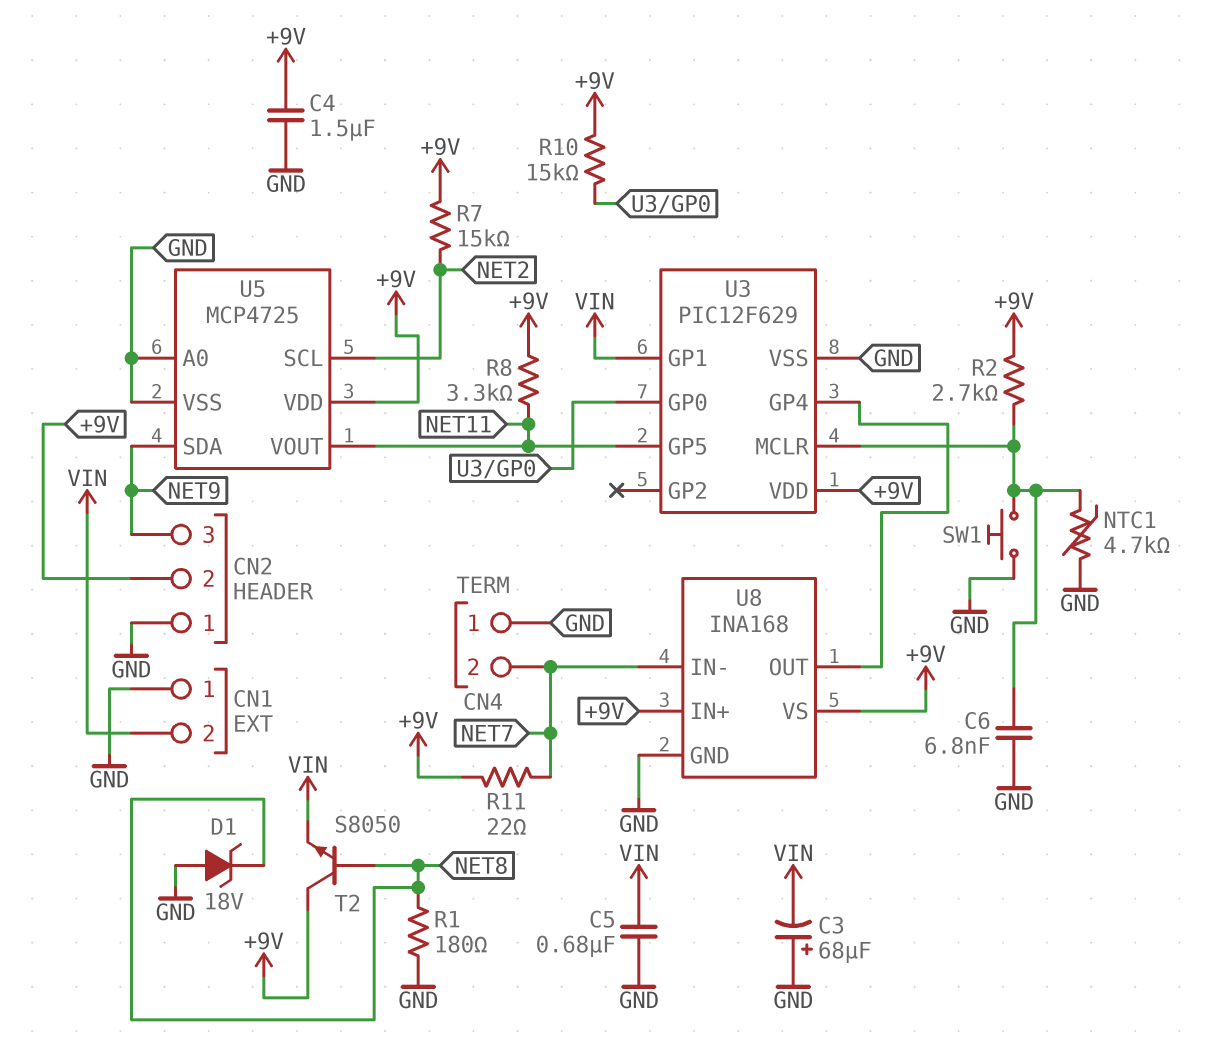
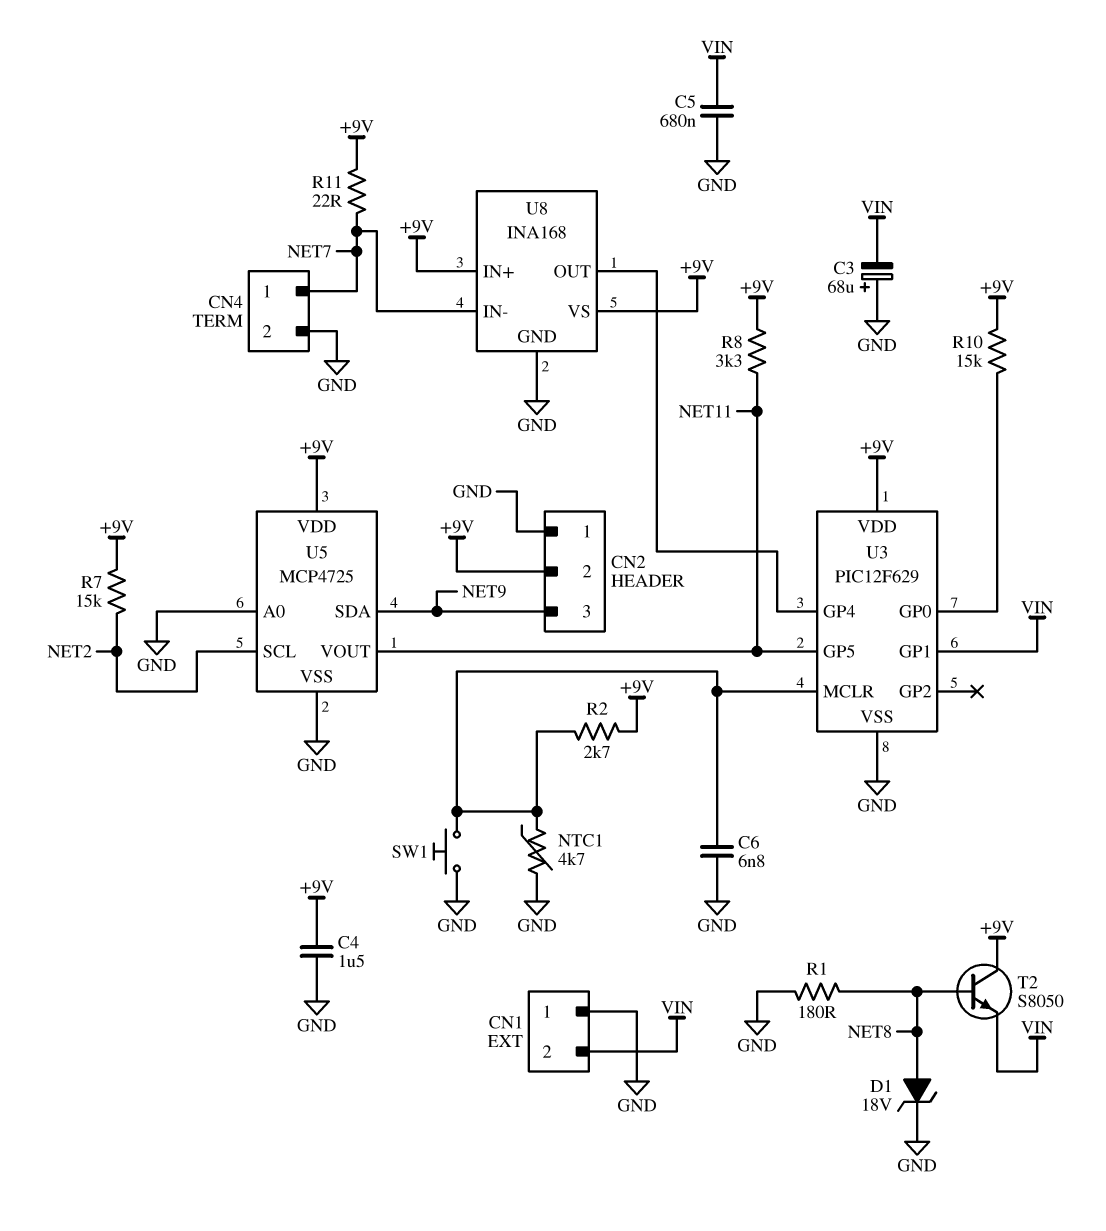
CN4 pin 1: GND -> NET7
CN4 pin 2: NET7 -> GND
D1: zener 18V (A GND, K NET8) -> zener 18V (A NET8, K GND)

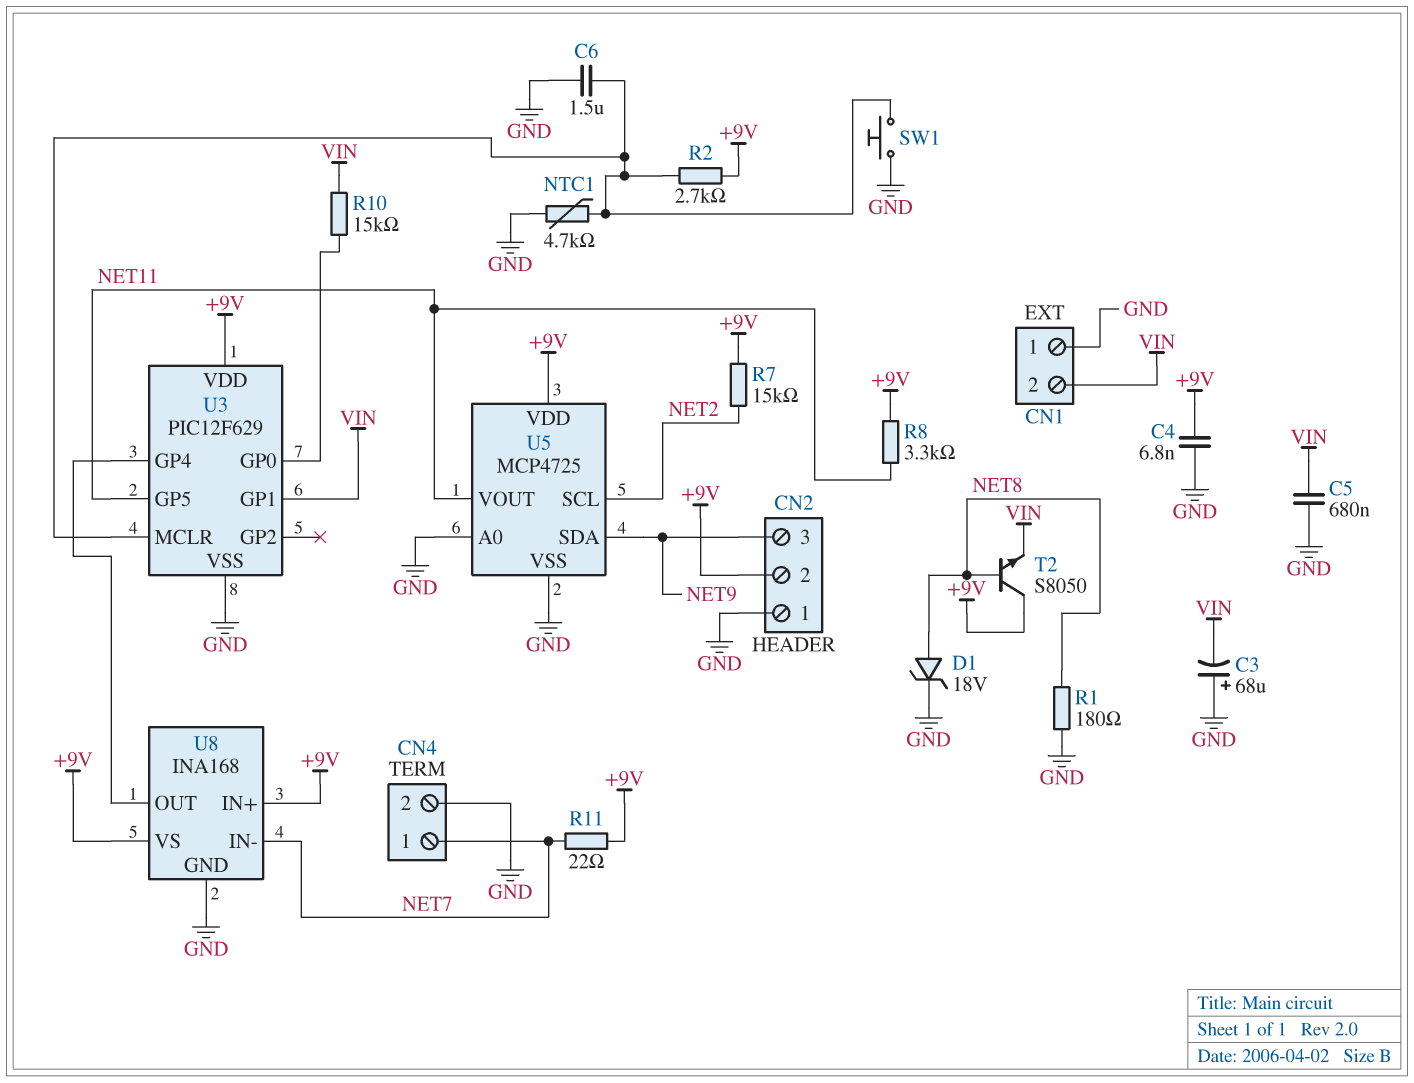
C4: 1.5uF (+9V, GND) -> 6.8nF (+9V, GND)
C6: 6.8nF (GND, U3/MCLR) -> 1.5uF (GND, U3/MCLR)
R10: 15k (+9V, U3/GP0) -> 15k (U3/GP0, VIN)

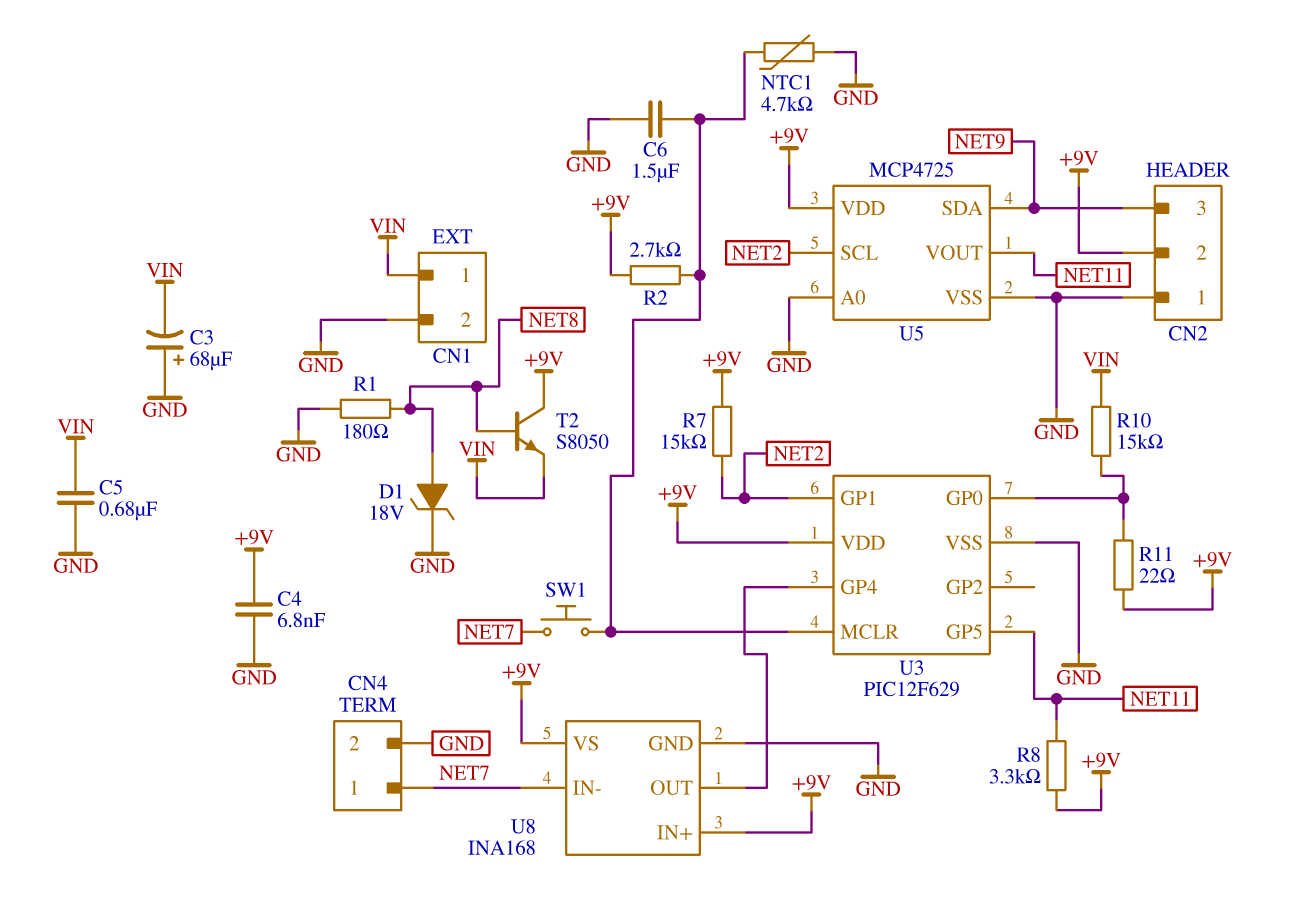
CN1 pin 1: GND -> VIN
CN1 pin 2: VIN -> GND
R11: 22 (+9V, NET7) -> 22 (+9V, U3/GP0)
SW1: button (GND, U3/MCLR) -> button (NET7, U3/MCLR)
U3 pin GP1: VIN -> NET2

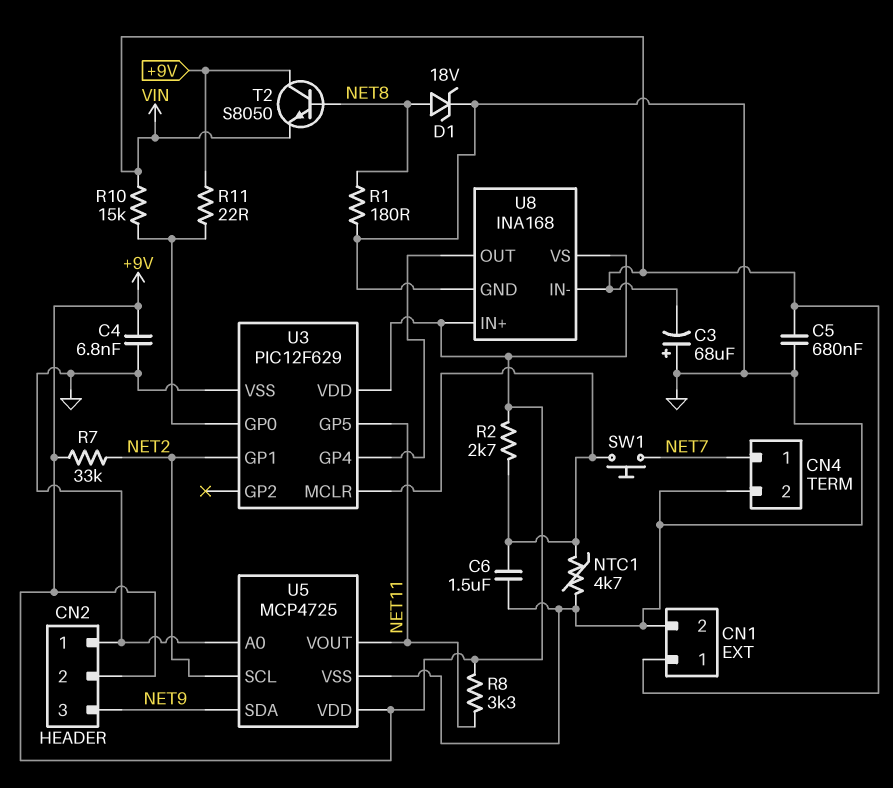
R7: 15k (+9V, NET2) -> 33k (+9V, NET2)
U8 pin IN-: NET7 -> VIN

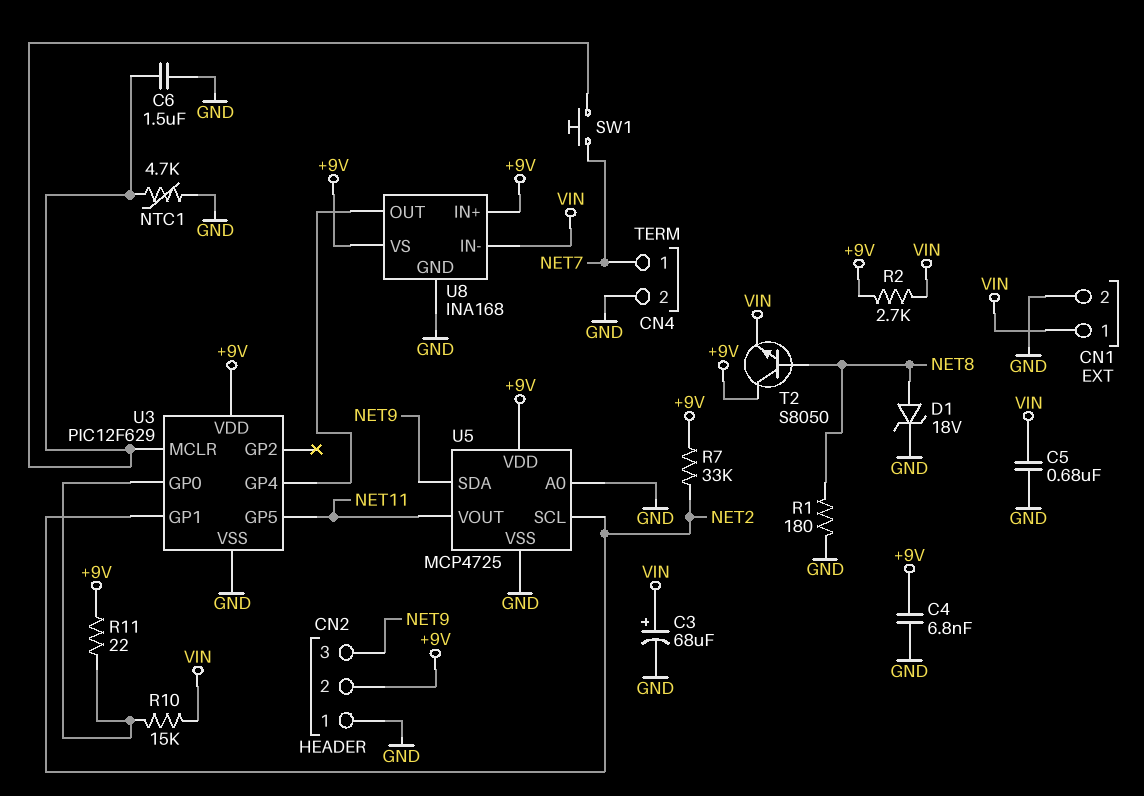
C3: 68uF (plus GND, minus VIN) -> 68uF (plus VIN, minus GND)
R2: 2.7k (+9V, U3/MCLR) -> 2.7k (+9V, VIN)
R8: 3.3k (+9V, NET11) -> none

